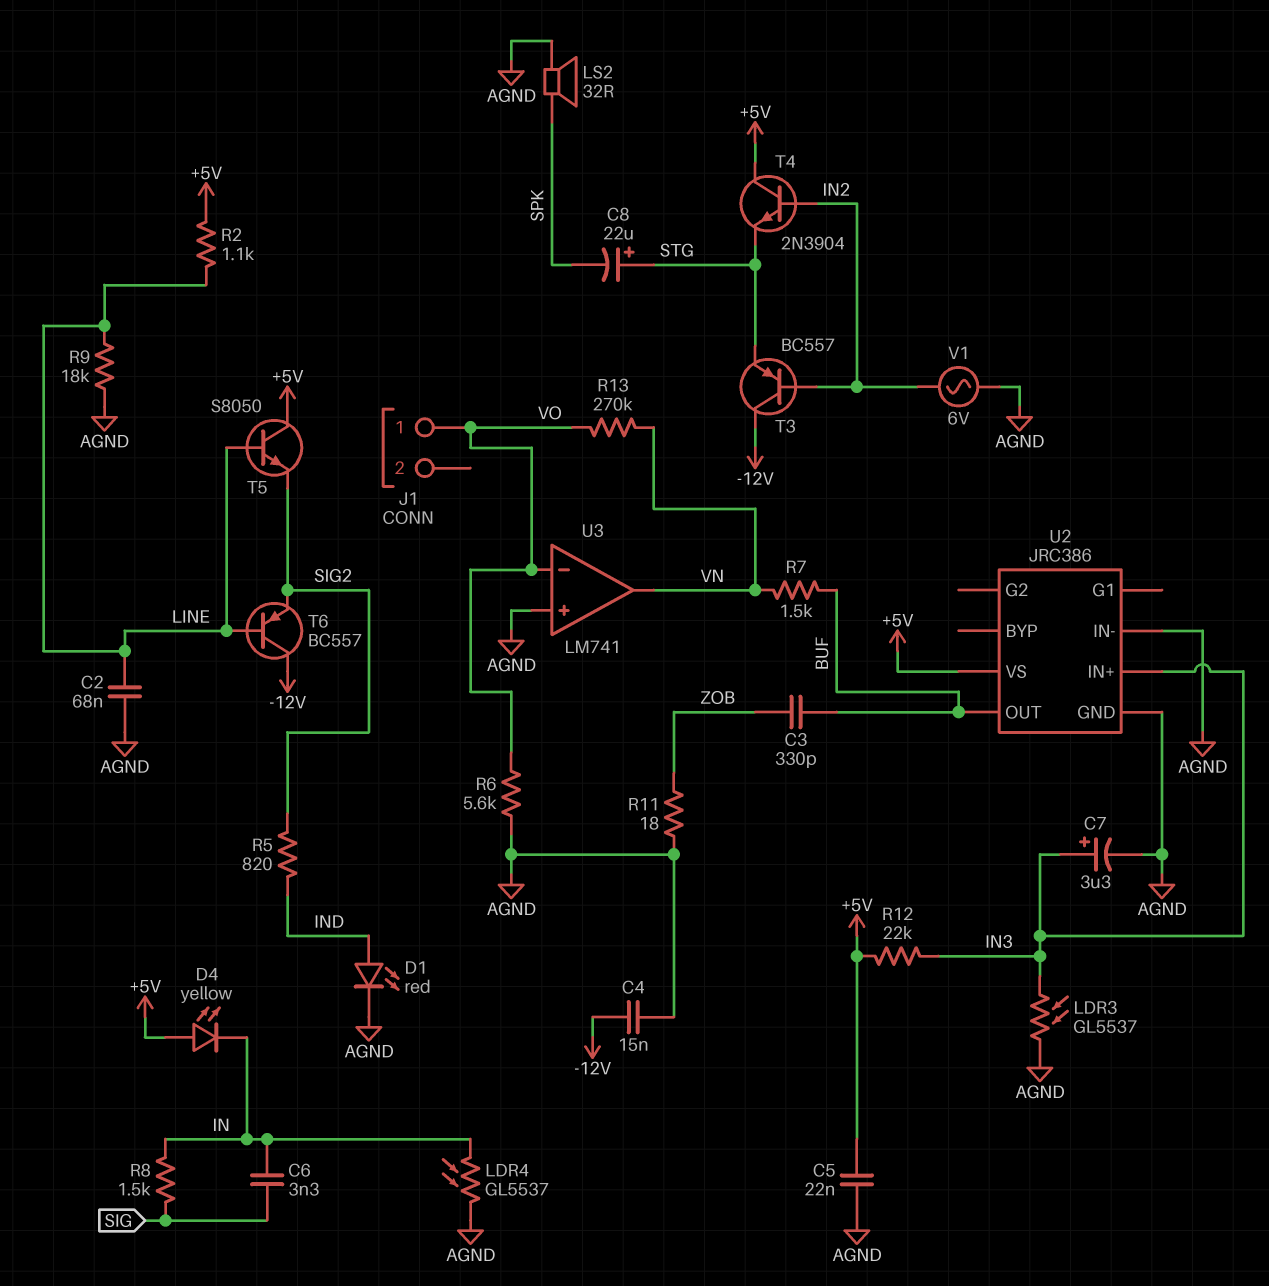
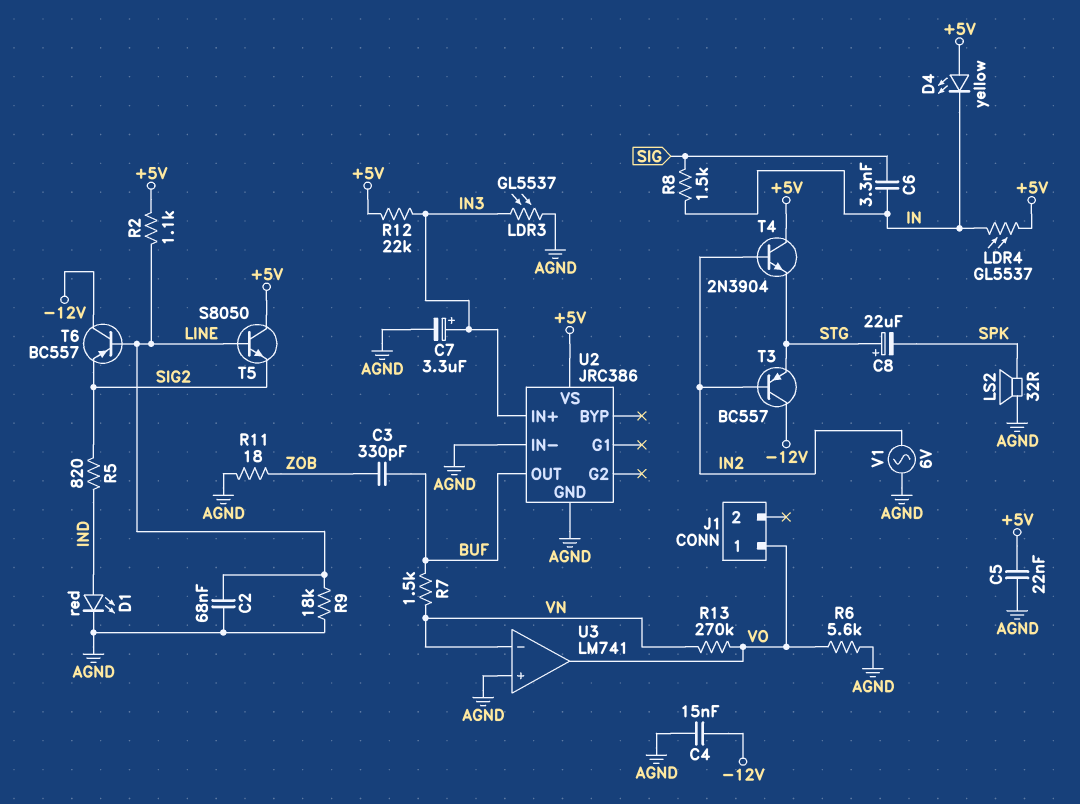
LDR4: GL5537 (AGND, IN) -> GL5537 (+5V, IN)
U3 pin in-: VO -> VN
U3 pin out: VN -> VO

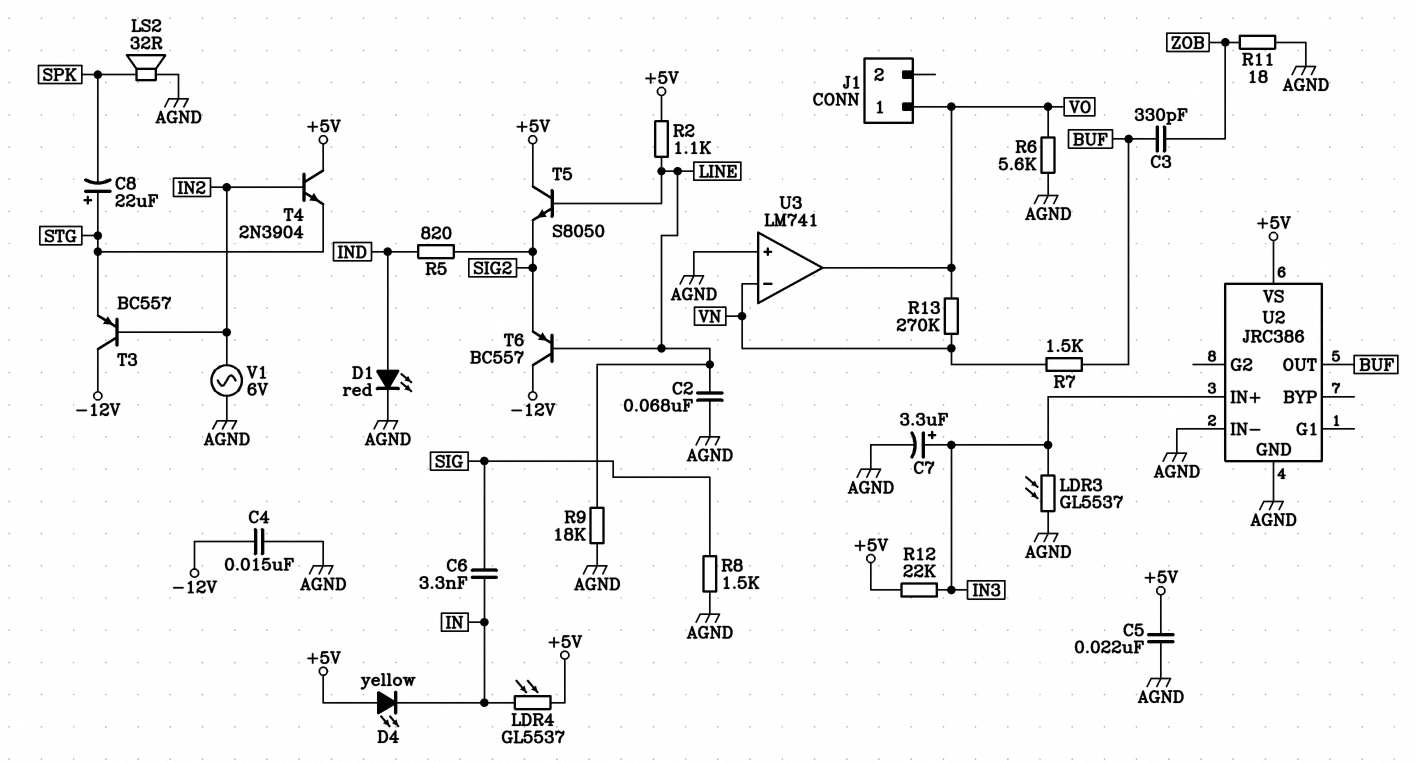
R8: 1.5k (IN, SIG) -> 1.5k (AGND, SIG)

